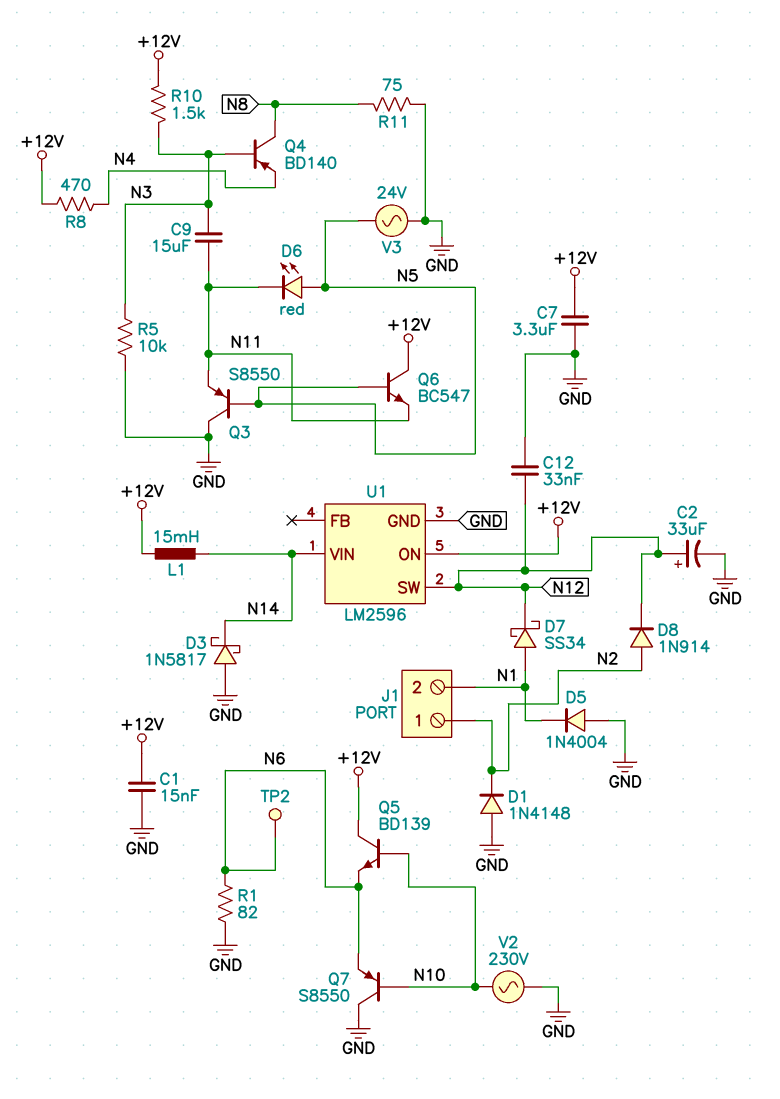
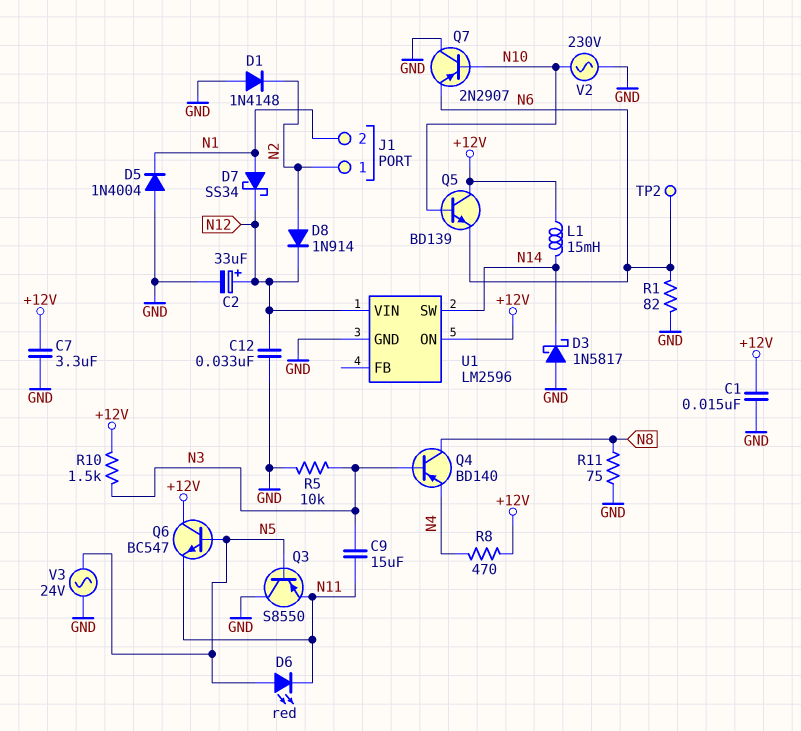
Q7: PNP S8550 (B N10, C GND, E N6) -> PNP 2N2907 (B N10, C GND, E N6)
U1 pin SW: N12 -> N14
U1 pin VIN: N14 -> N12

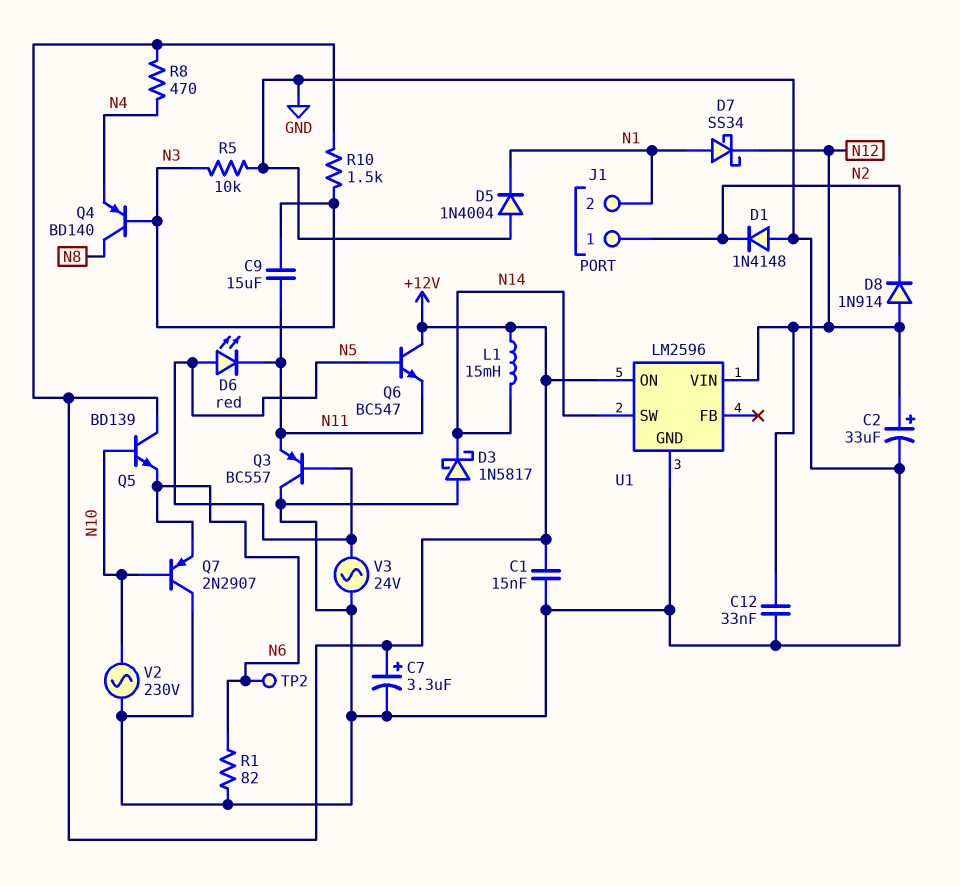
C7: 3.3uF (+12V, GND) -> 3.3uF (plus +12V, minus GND)
D8: diode 1N914 (A N2, K N12) -> diode 1N914 (A N12, K N2)
Q3: PNP S8550 (B N5, C GND, E N11) -> PNP BC557 (B N5, C GND, E N11)
R11: 75 (GND, N8) -> none

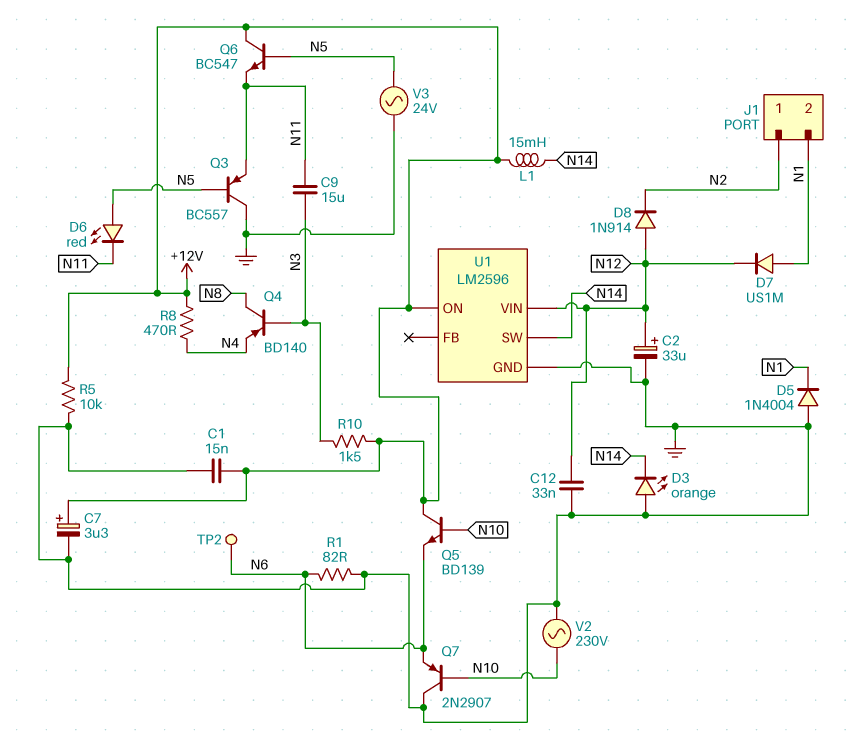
D1: diode 1N4148 (A GND, K N2) -> none
D3: schottky 1N5817 (A GND, K N14) -> LED orange (A GND, K N14)
D7: schottky SS34 (A N1, K N12) -> diode US1M (A N1, K N12)
R5: 10k (GND, N3) -> 10k (+12V, GND)

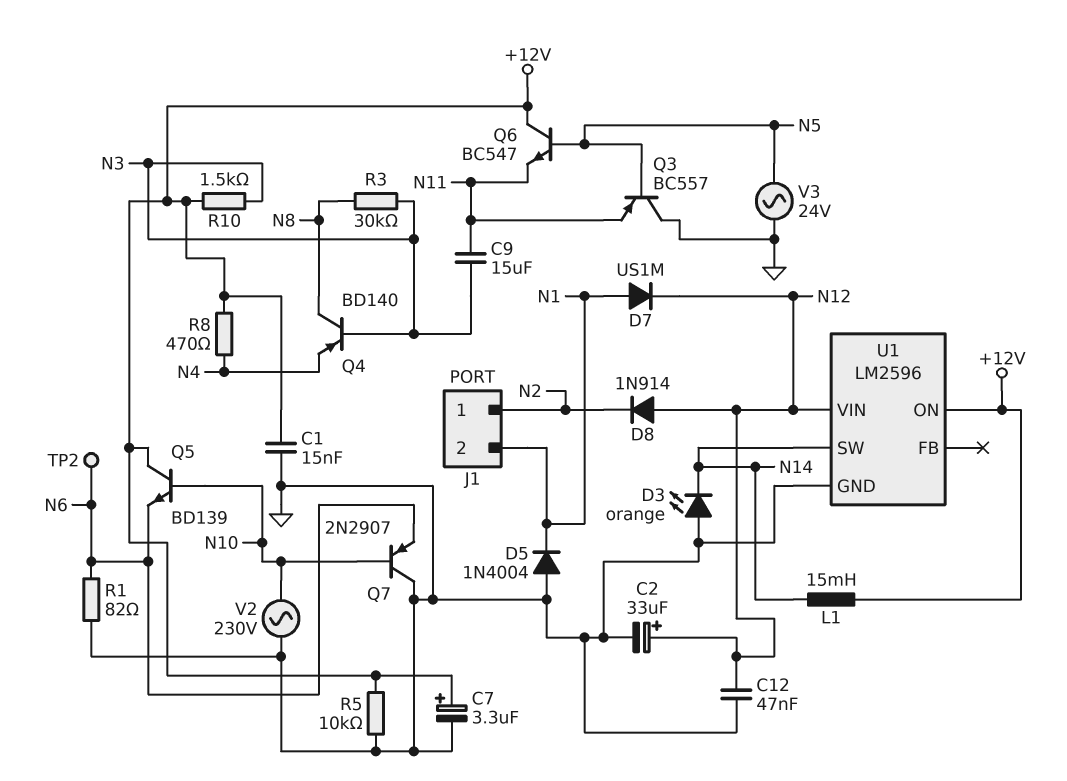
C12: 33nF (GND, N12) -> 47nF (GND, N12)
D6: LED red (A N5, K N11) -> none
R3: none -> 30k (N3, N8)

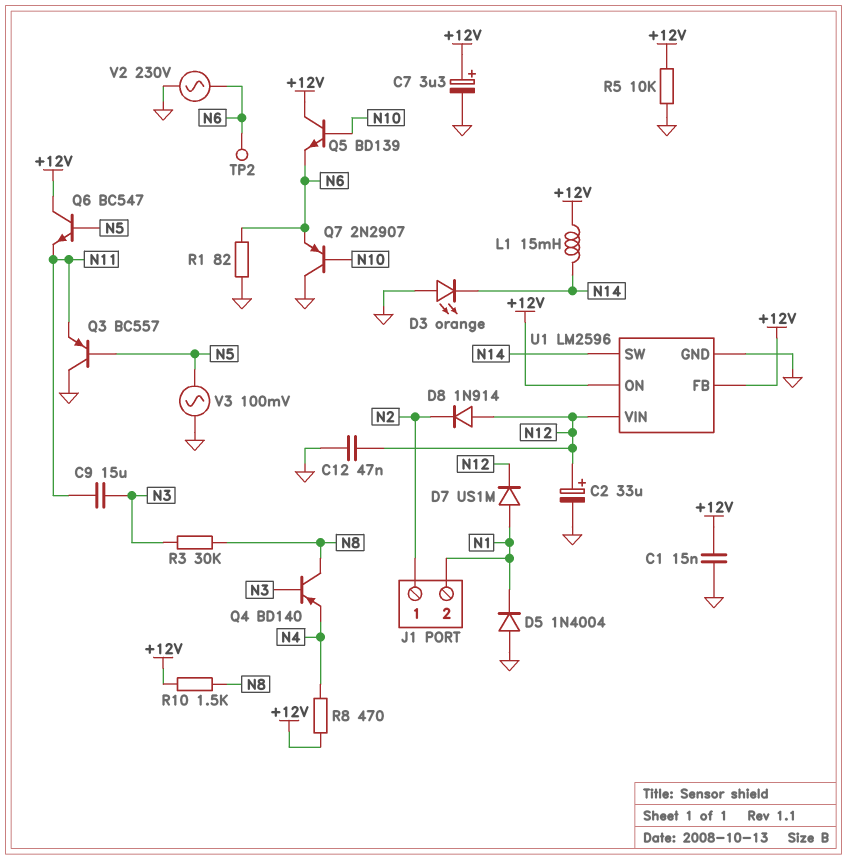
R10: 1.5k (+12V, N3) -> 1.5k (+12V, N8)
U1 pin FB: none -> +12V
V2: AC 230V (GND, N10) -> AC 230V (GND, N6)
V3: AC 24V (GND, N5) -> AC 100mV (GND, N5)

